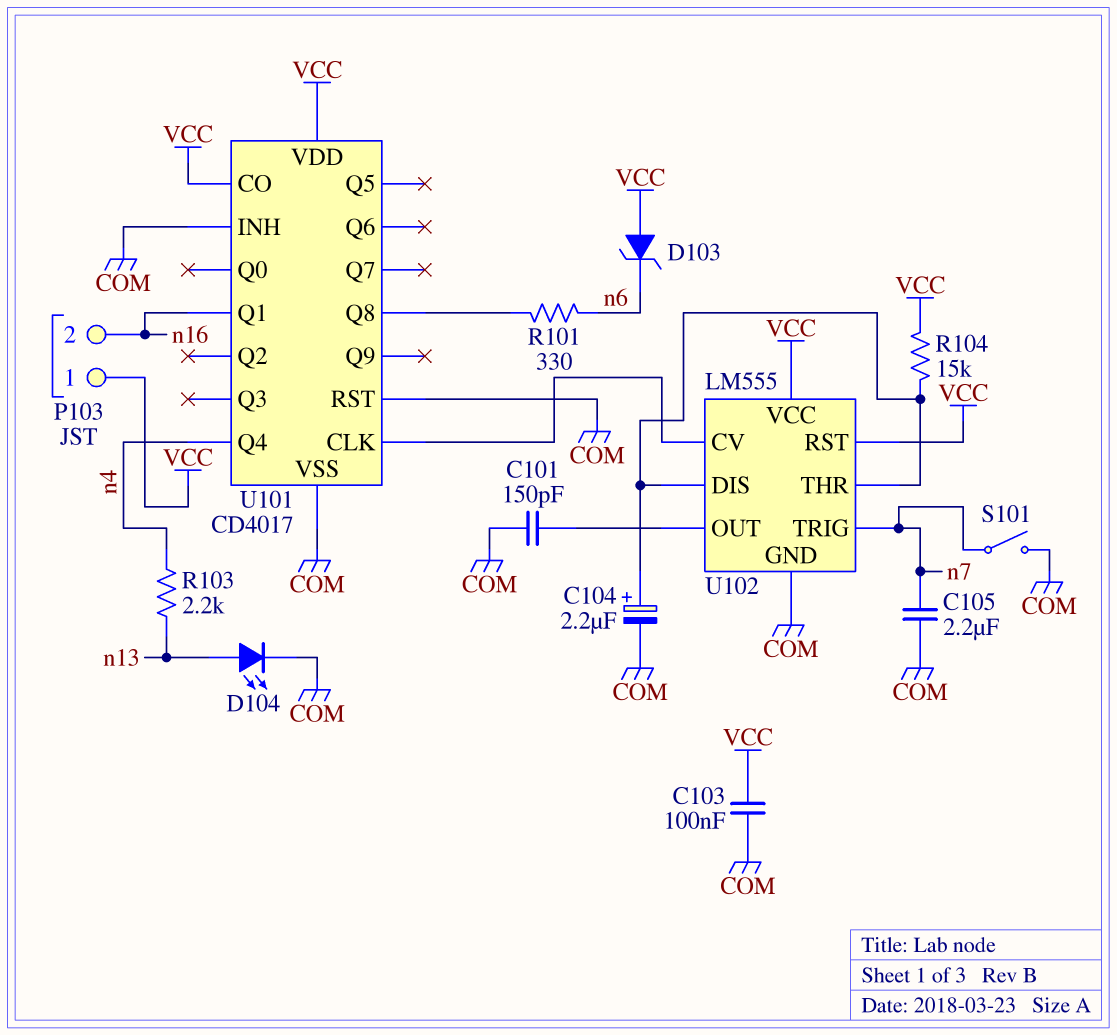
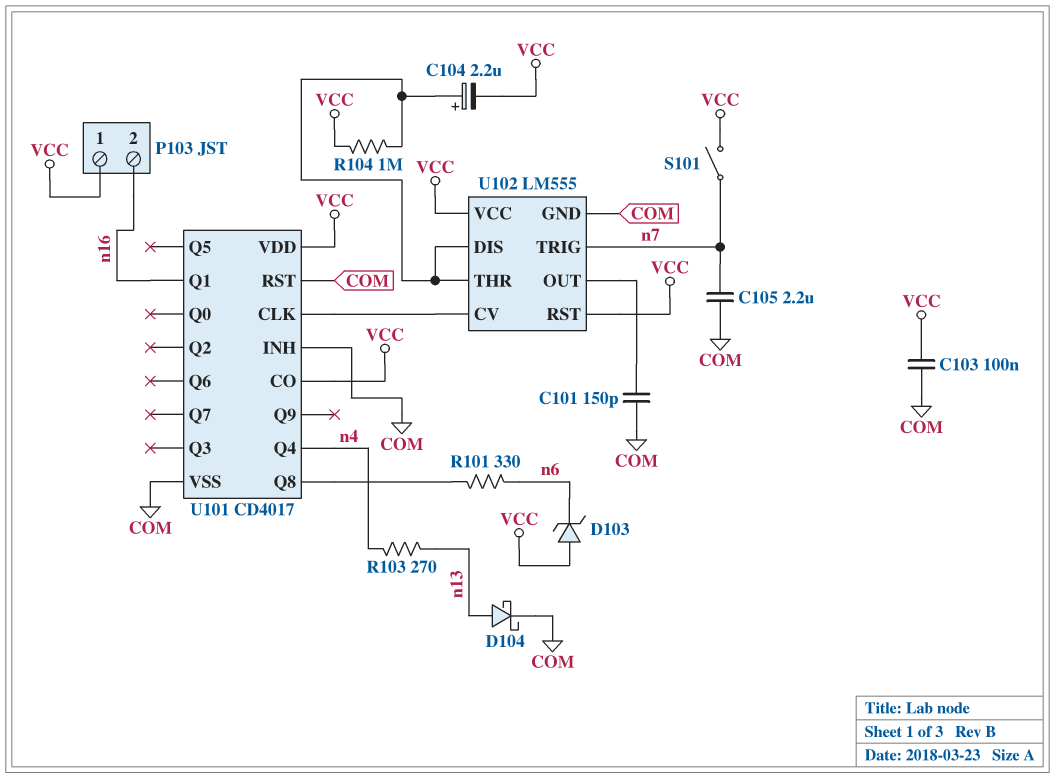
C104: 2.2uF (plus U102/DIS, minus COM) -> 2.2uF (plus U102/DIS, minus VCC)
D104: LED (A n13, K COM) -> schottky (A n13, K COM)
R103: 2.2k (n4, n13) -> 270 (n4, n13)
R104: 15k (U102/DIS, VCC) -> 1M (U102/DIS, VCC)
S101: switch (COM, n7) -> switch (VCC, n7)

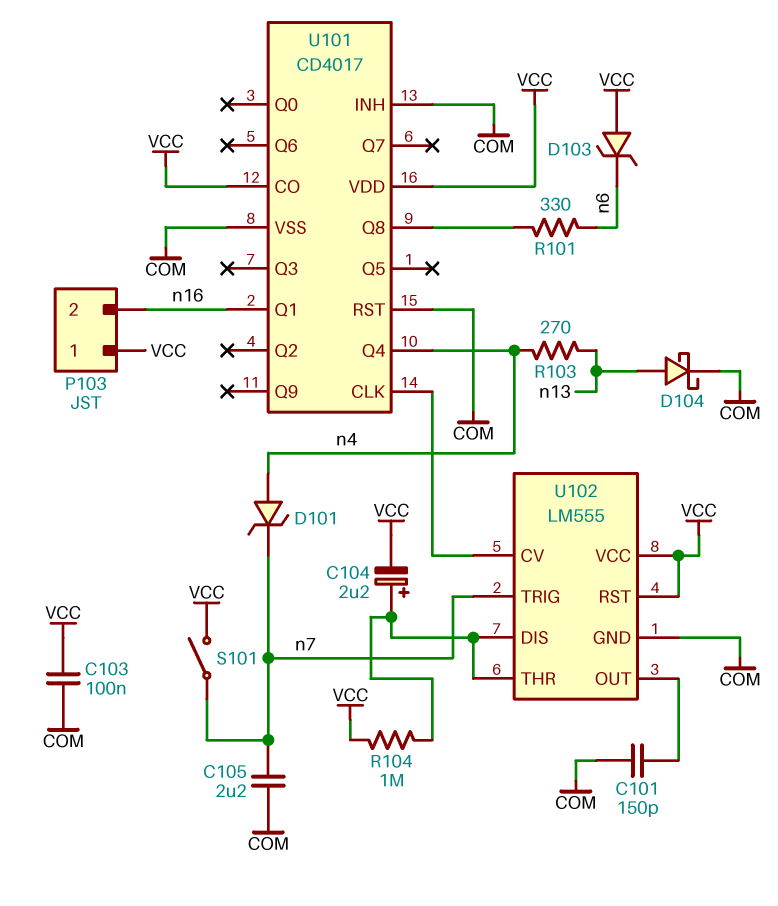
D101: none -> zener (A n4, K n7)

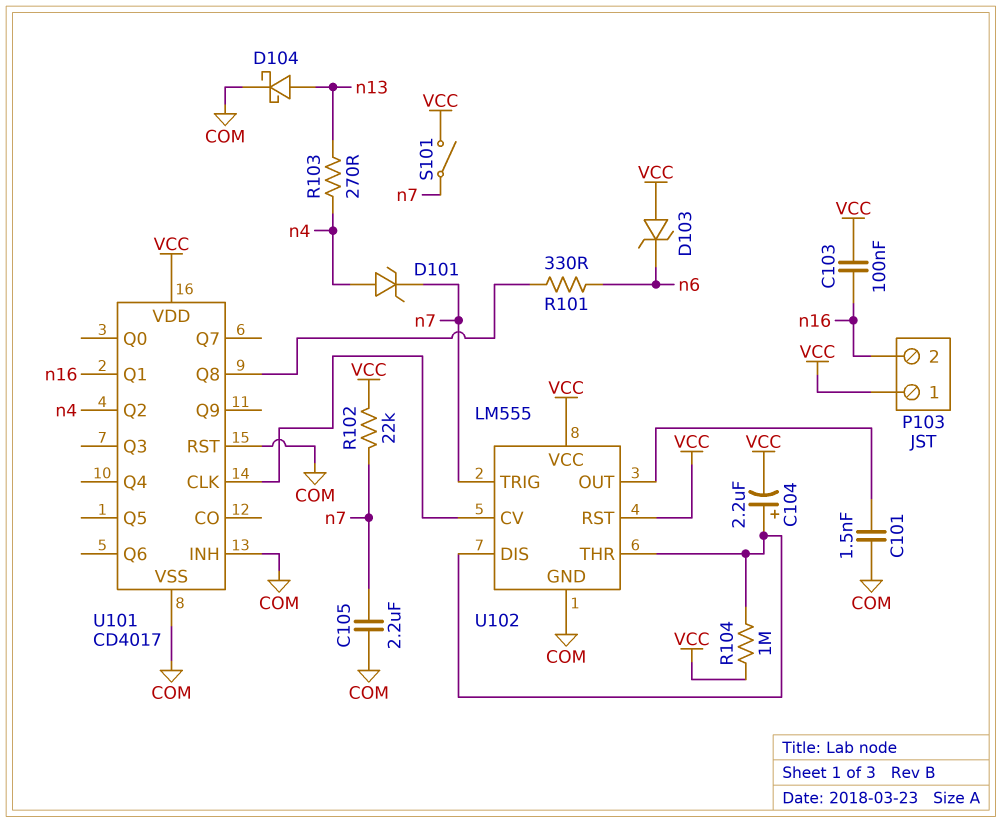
C101: 150pF (COM, U102/OUT) -> 1.5nF (COM, U102/OUT)
C103: 100nF (COM, VCC) -> 100nF (VCC, n16)
R102: none -> 22k (VCC, n7)
U101 pin CO: VCC -> none
U101 pin Q2: none -> n4
U101 pin Q4: n4 -> none

